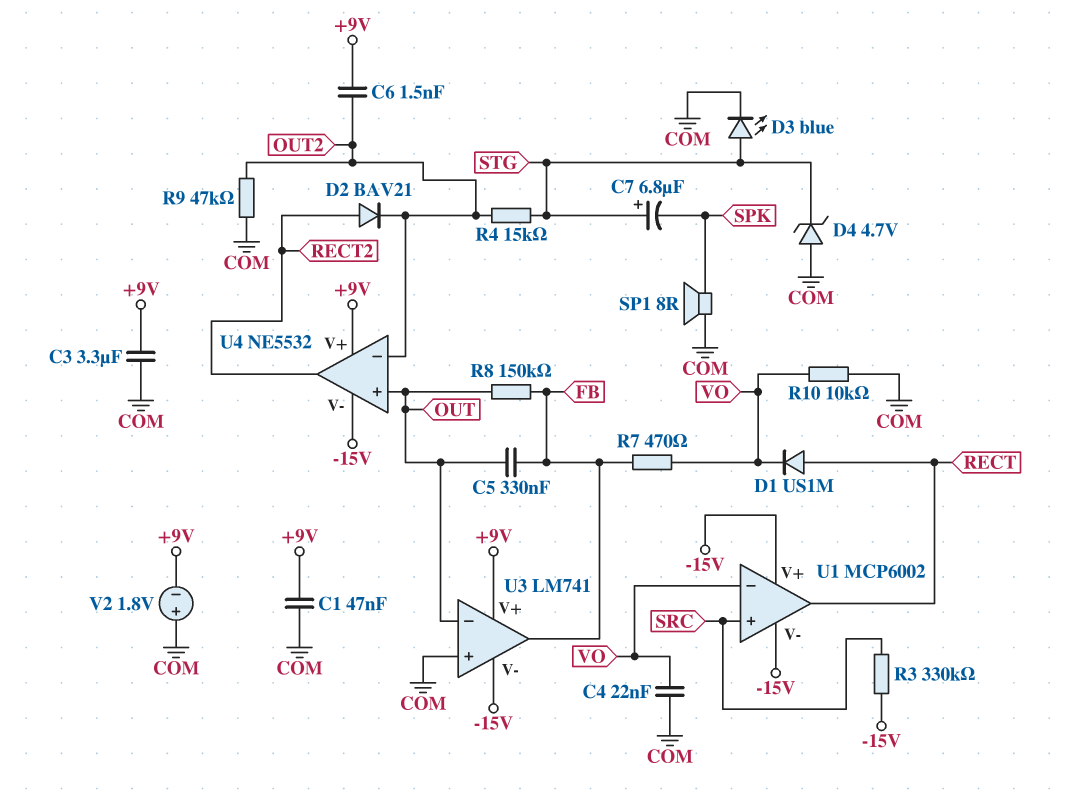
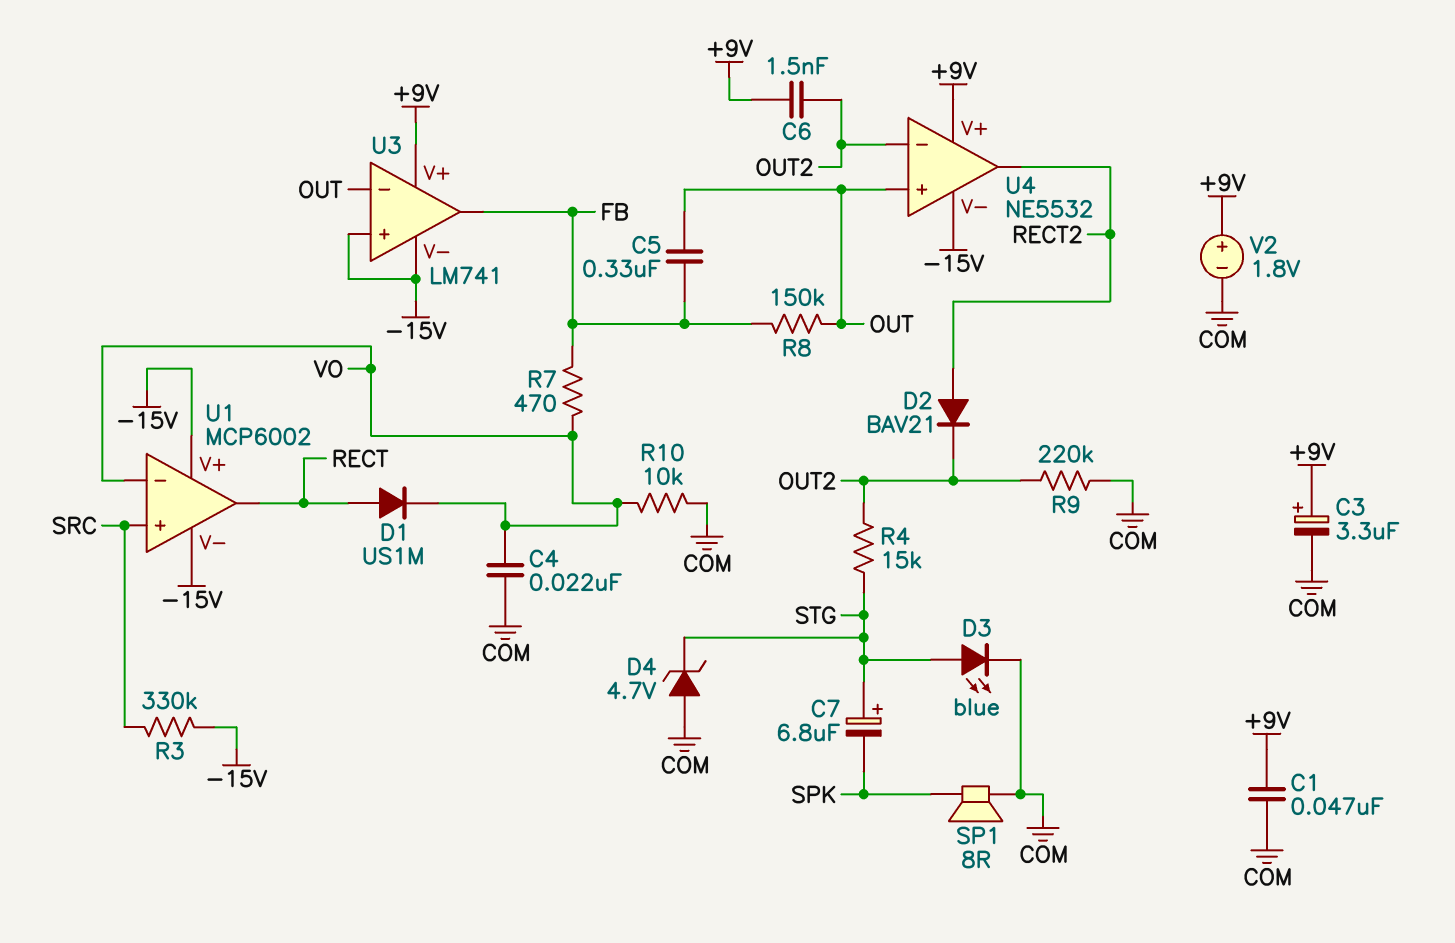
C3: 3.3uF (+9V, COM) -> 3.3uF (plus +9V, minus COM)
R9: 47k (COM, OUT2) -> 220k (COM, OUT2)
U3 pin in+: COM -> -15V
V2: 1.8V (plus COM, minus +9V) -> 1.8V (plus +9V, minus COM)

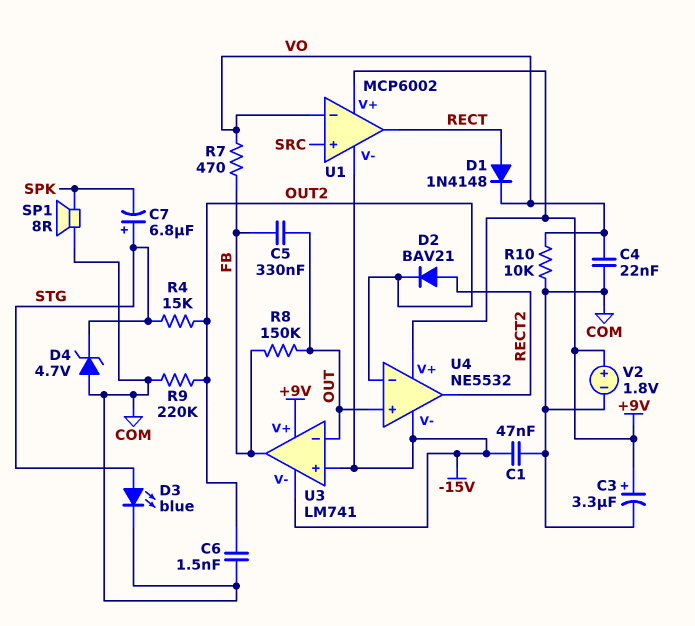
C1: 47nF (+9V, COM) -> 47nF (-15V, COM)
C6: 1.5nF (+9V, OUT2) -> 1.5nF (COM, OUT2)
D1: diode US1M (A RECT, K VO) -> diode 1N4148 (A RECT, K VO)
R3: 330k (-15V, SRC) -> none
U1 pin V+: -15V -> +9V

